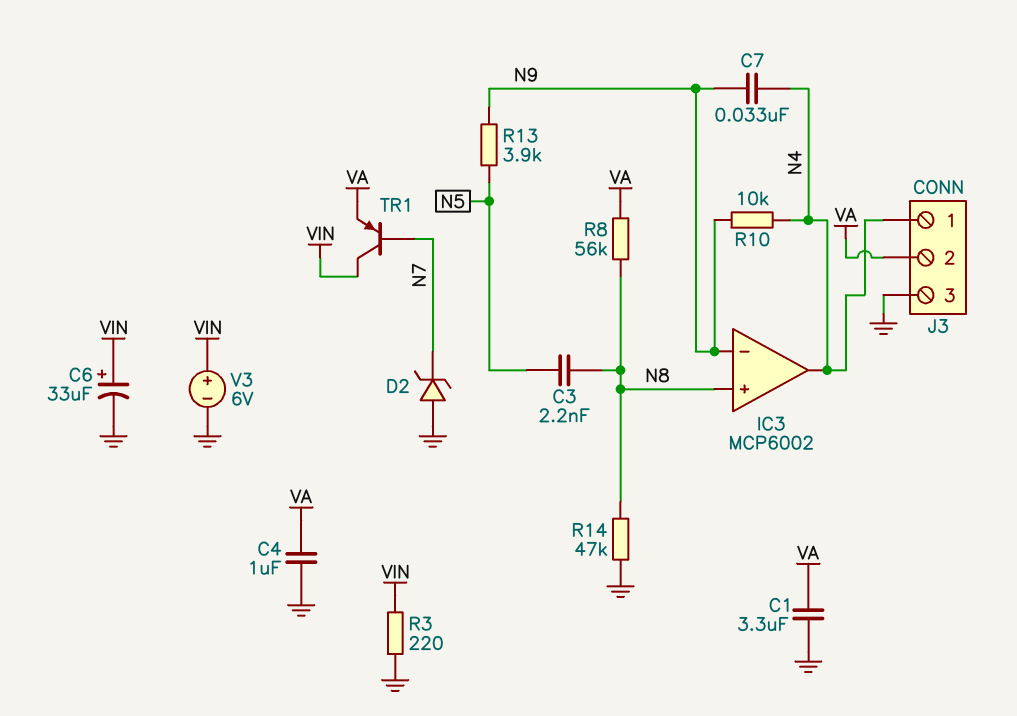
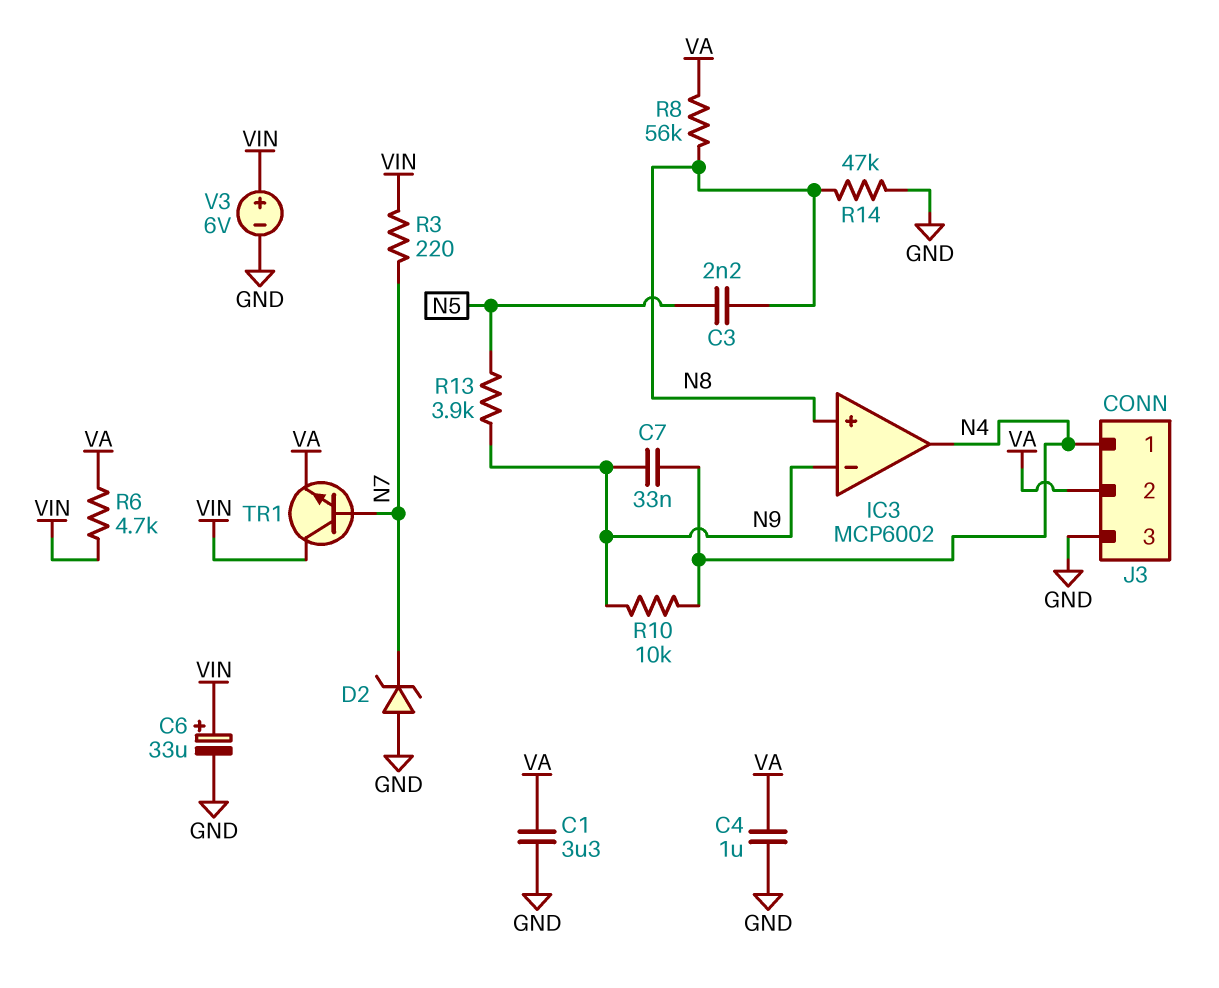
R3: 220 (GND, VIN) -> 220 (N7, VIN)
R6: none -> 4.7k (VA, VIN)
TR1: PNP (B N7, C VIN, E VA) -> NPN (B N7, C VIN, E VA)

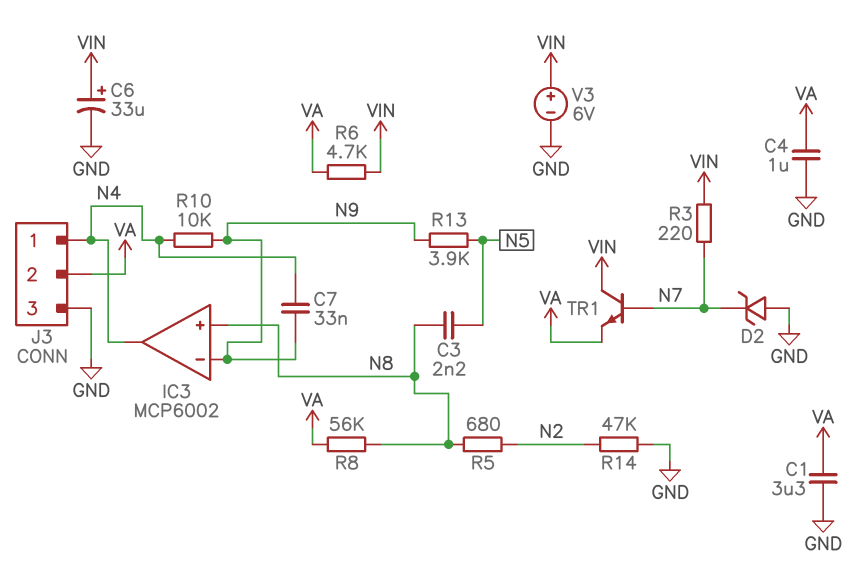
R5: none -> 680 (N2, N8)
R14: 47k (GND, N8) -> 47k (GND, N2)

